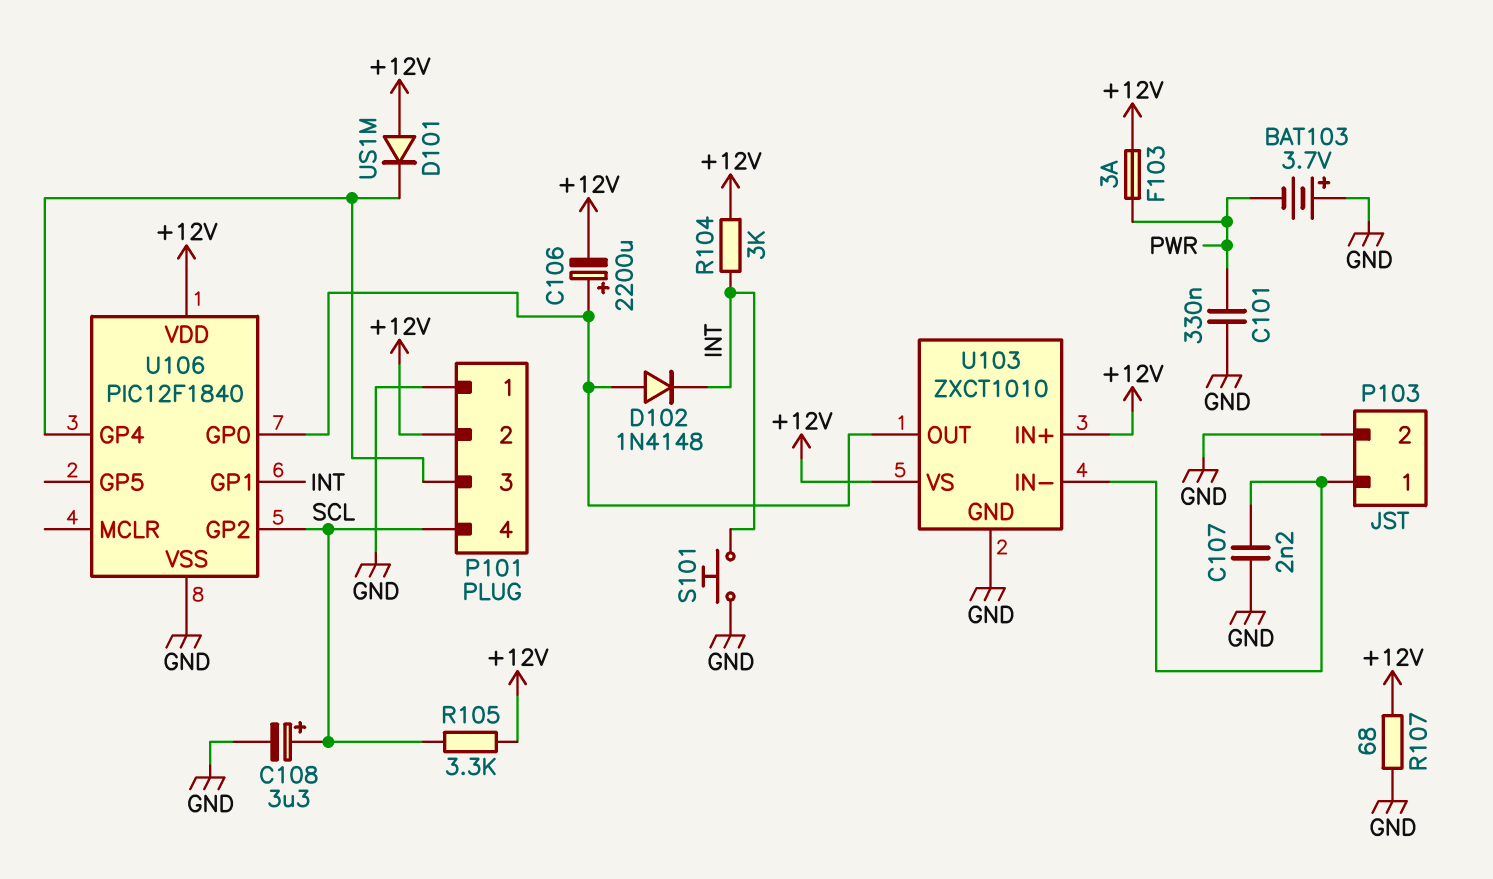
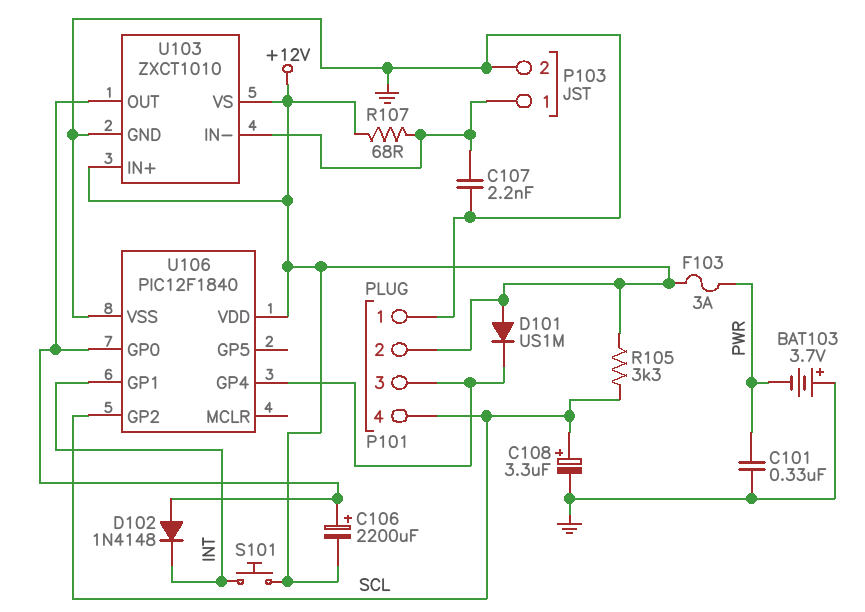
R104: 3k (+12V, INT) -> none
R107: 68 (+12V, GND) -> 68 (+12V, P103/1)
S101: button (GND, INT) -> button (+12V, INT)

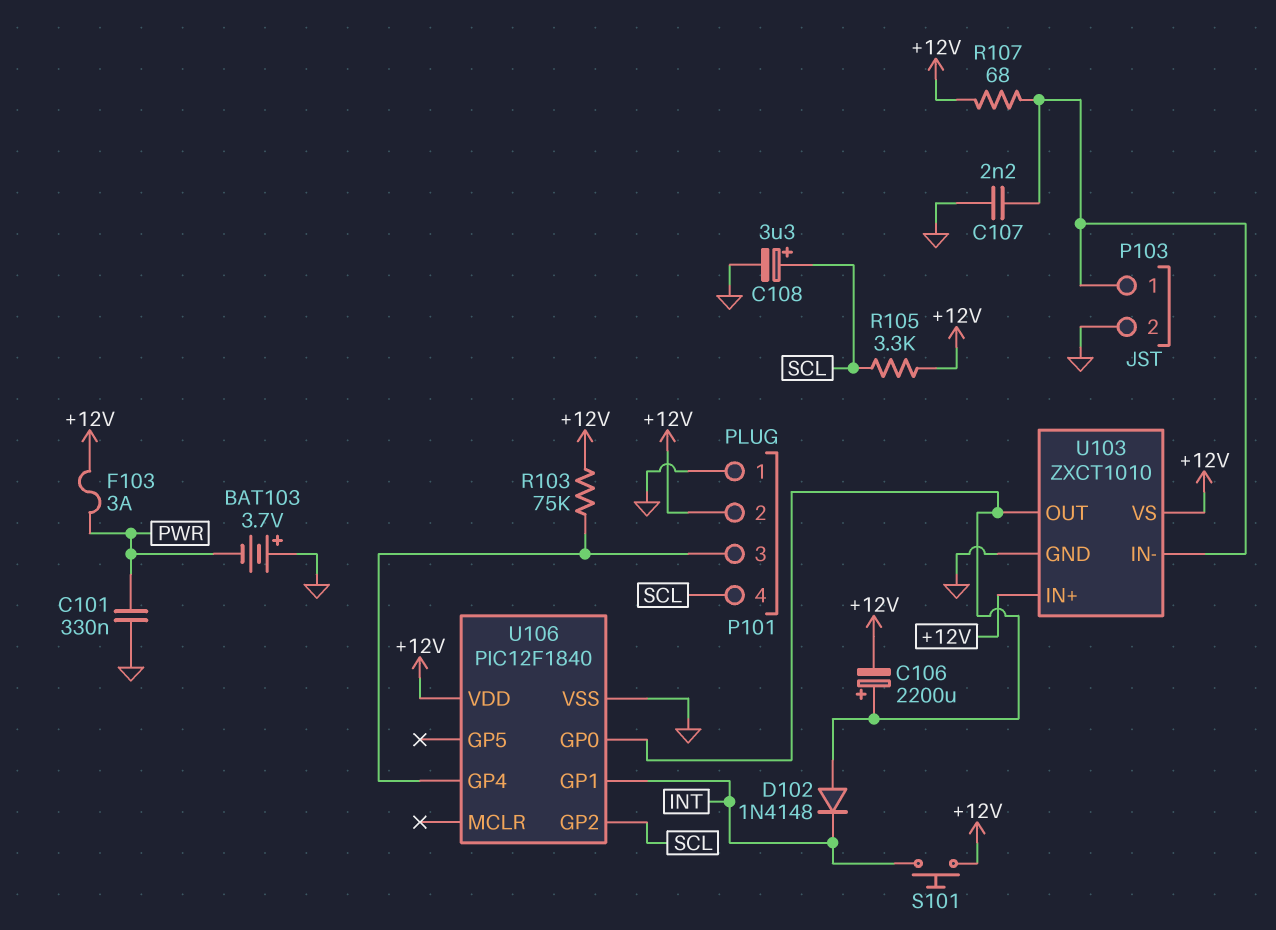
D101: diode US1M (A +12V, K P101/3) -> none
R103: none -> 75k (+12V, P101/3)

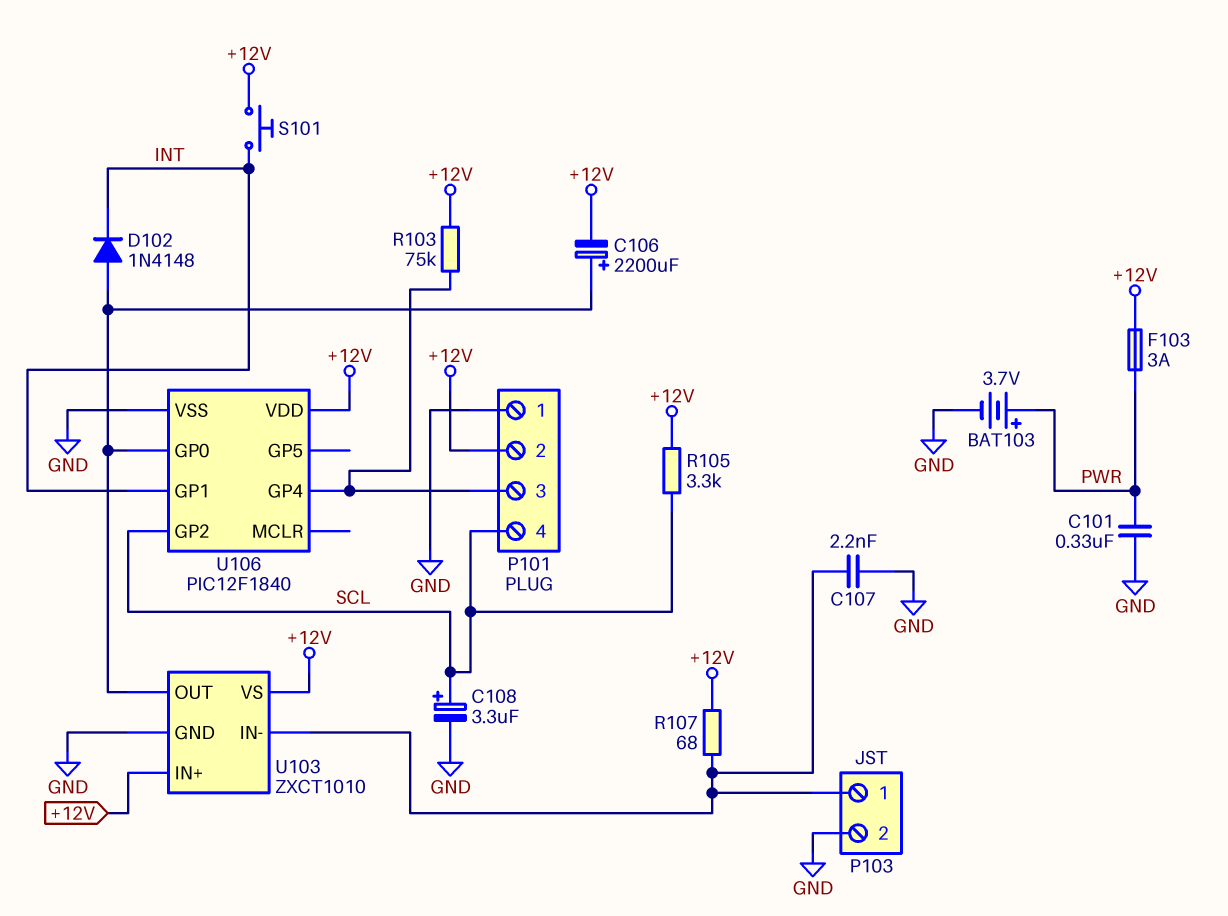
BAT103: 3.7V (plus GND, minus PWR) -> 3.7V (plus PWR, minus GND)

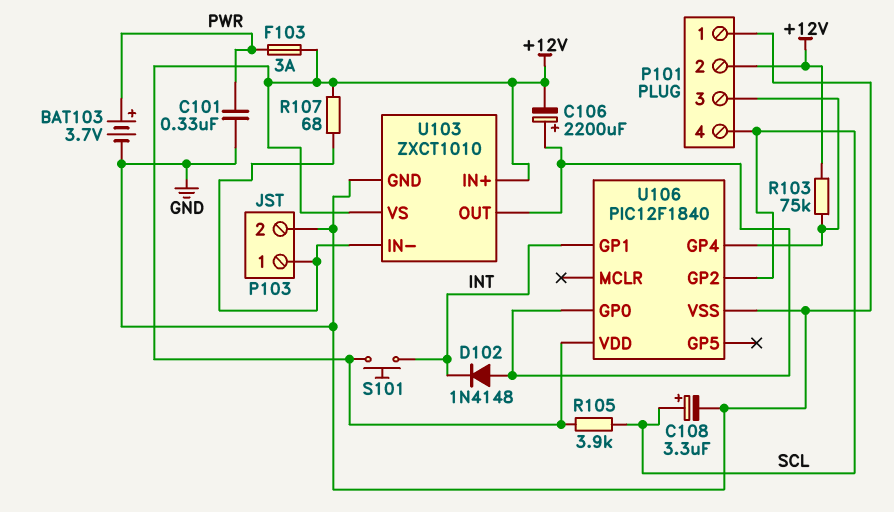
C107: 2.2nF (GND, P103/1) -> none
R105: 3.3k (+12V, SCL) -> 3.9k (+12V, SCL)

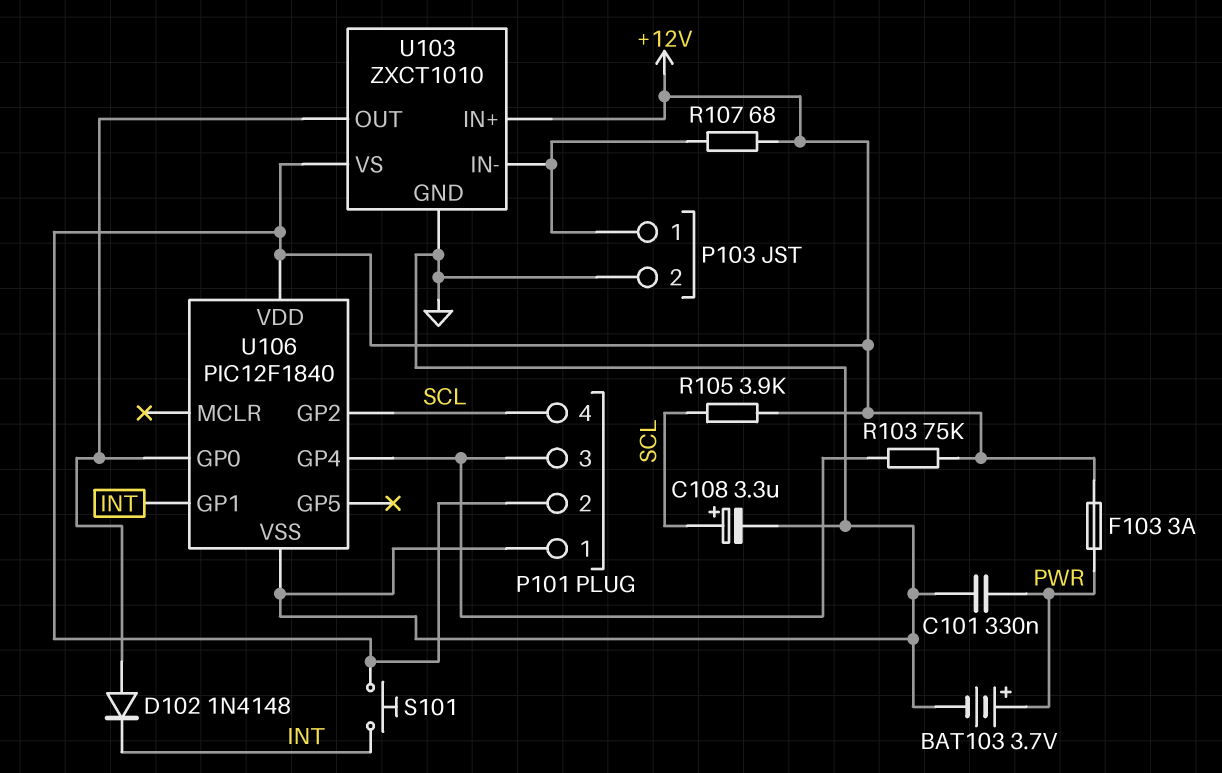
C106: 2200uF (plus U103/OUT, minus +12V) -> none

